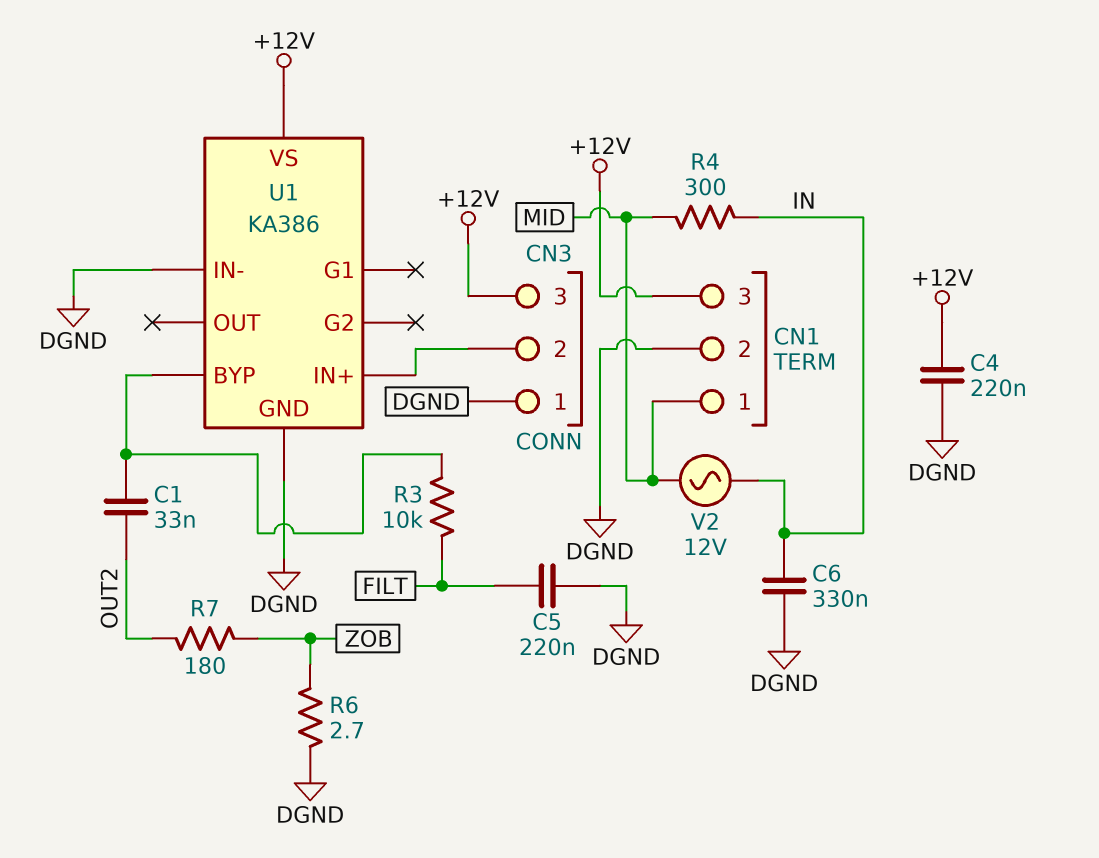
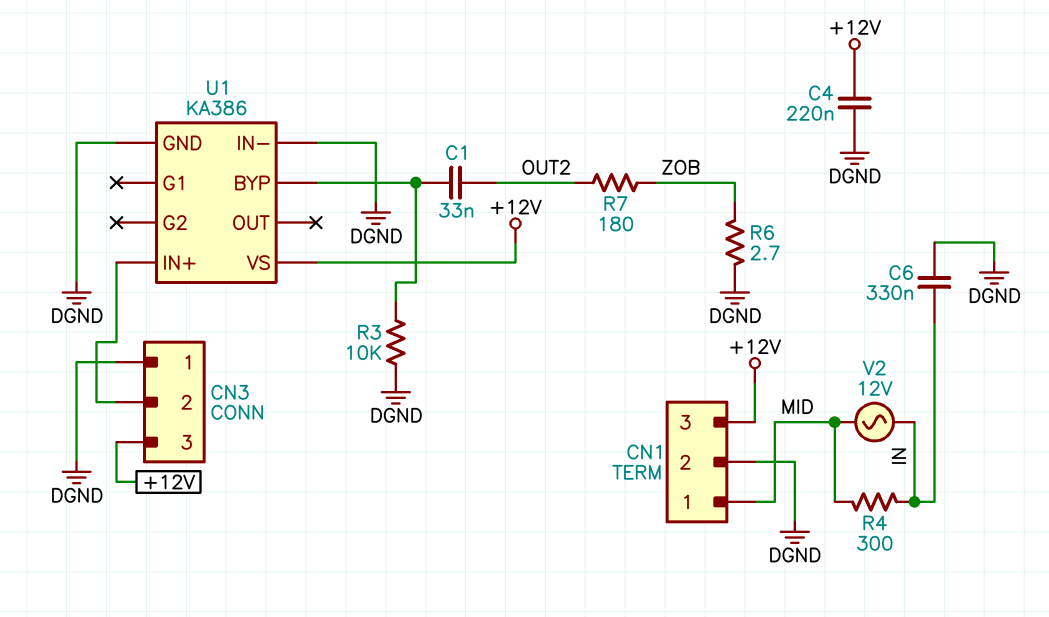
C5: 220nF (DGND, FILT) -> none
R3: 10k (FILT, U1/BYP) -> 10k (DGND, U1/BYP)

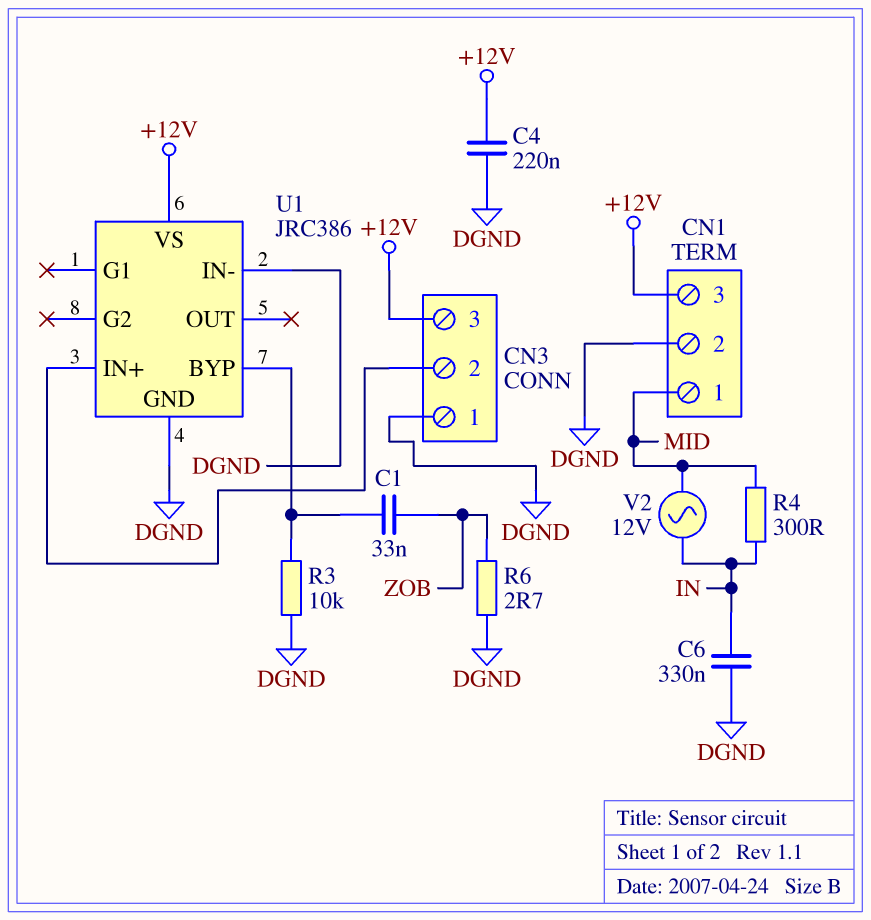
C1: 33nF (OUT2, U1/BYP) -> 33nF (U1/BYP, ZOB)
R7: 180 (OUT2, ZOB) -> none
U1: KA386 -> JRC386

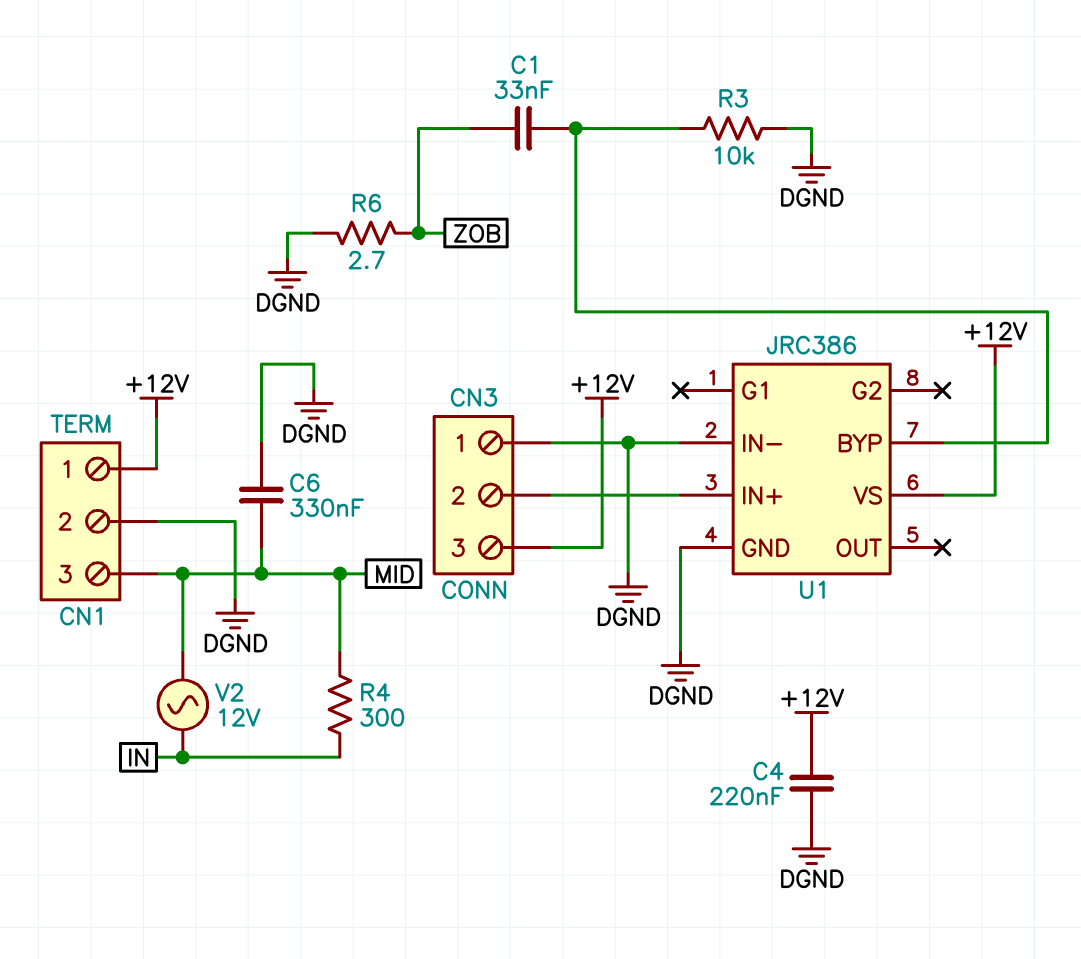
C6: 330nF (DGND, IN) -> 330nF (DGND, MID)
CN1 pin 1: MID -> +12V
CN1 pin 3: +12V -> MID

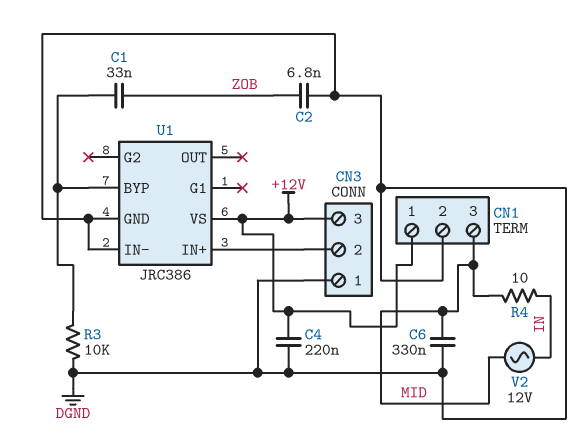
C2: none -> 6.8nF (DGND, ZOB)
R4: 300 (IN, MID) -> 10 (IN, MID)
R6: 2.7 (DGND, ZOB) -> none

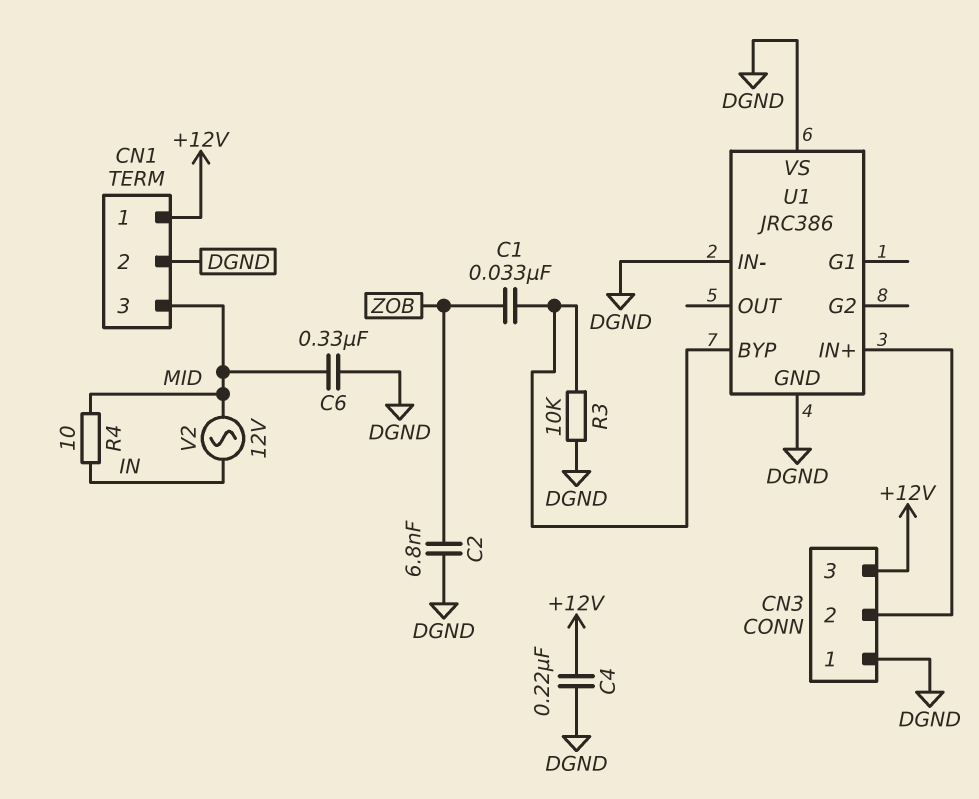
U1 pin VS: +12V -> DGND

